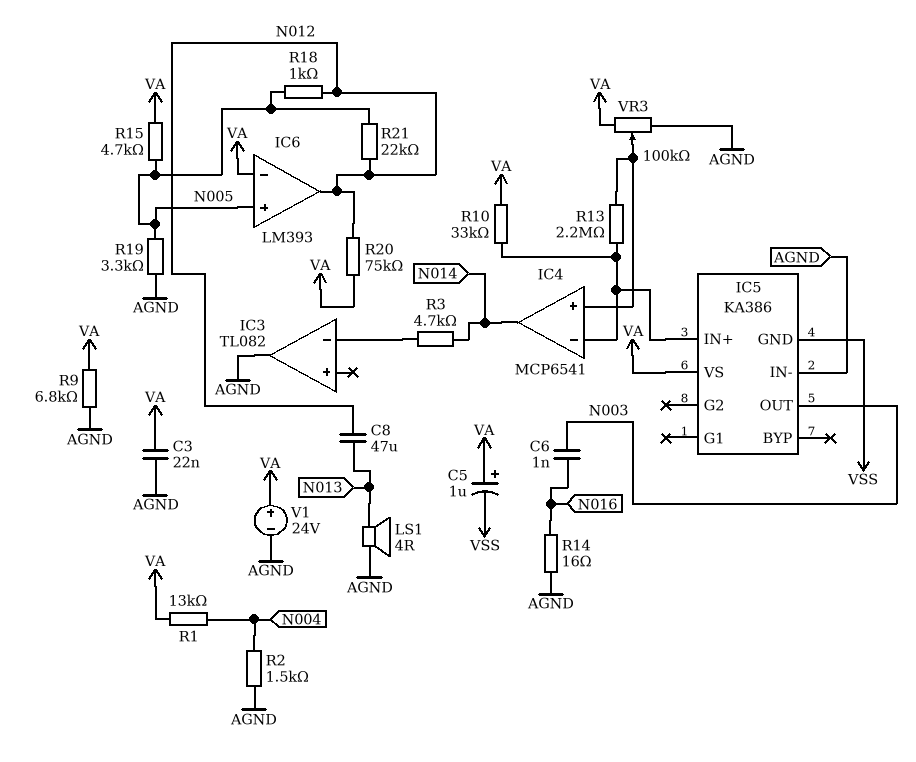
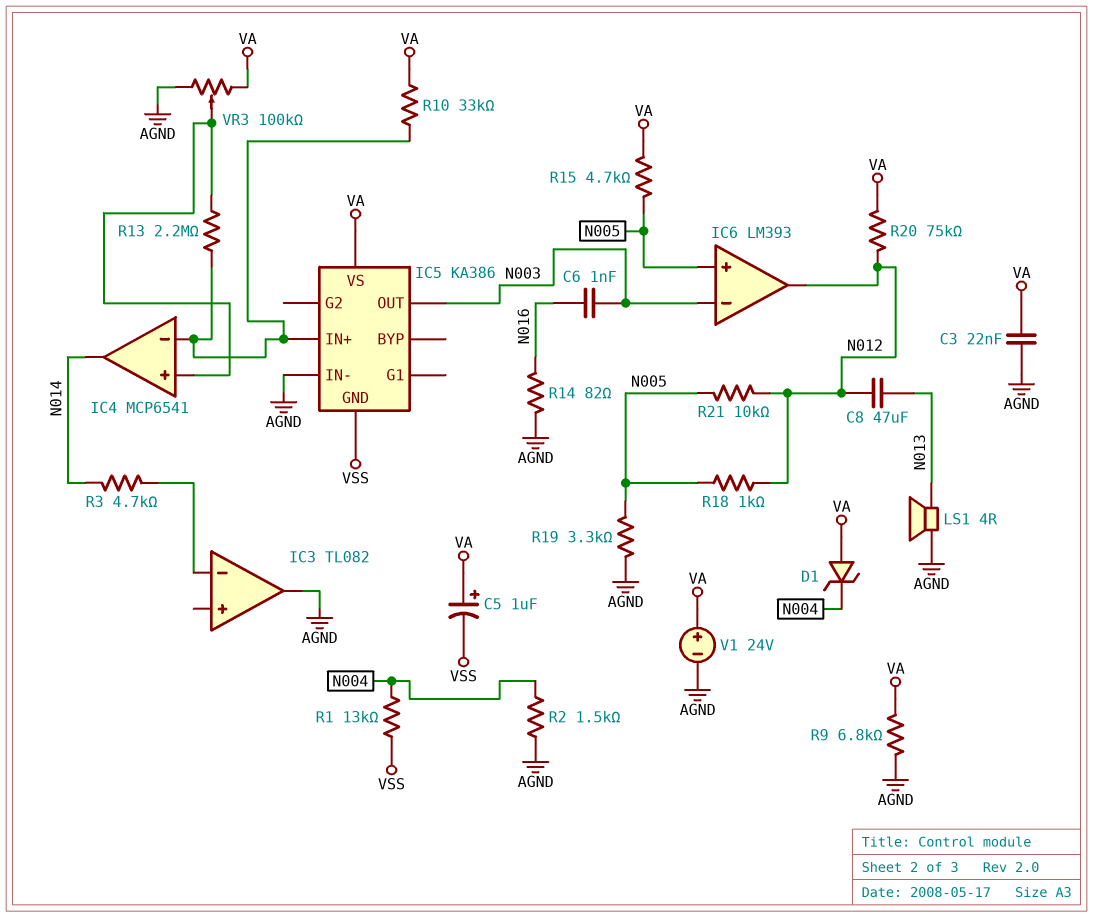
D1: none -> zener (A VA, K N004)
IC6 pin in-: VA -> N003
R1: 13k (N004, VA) -> 13k (N004, VSS)
R14: 16 (AGND, N016) -> 82 (AGND, N016)
R21: 22k (N005, N012) -> 10k (N005, N012)

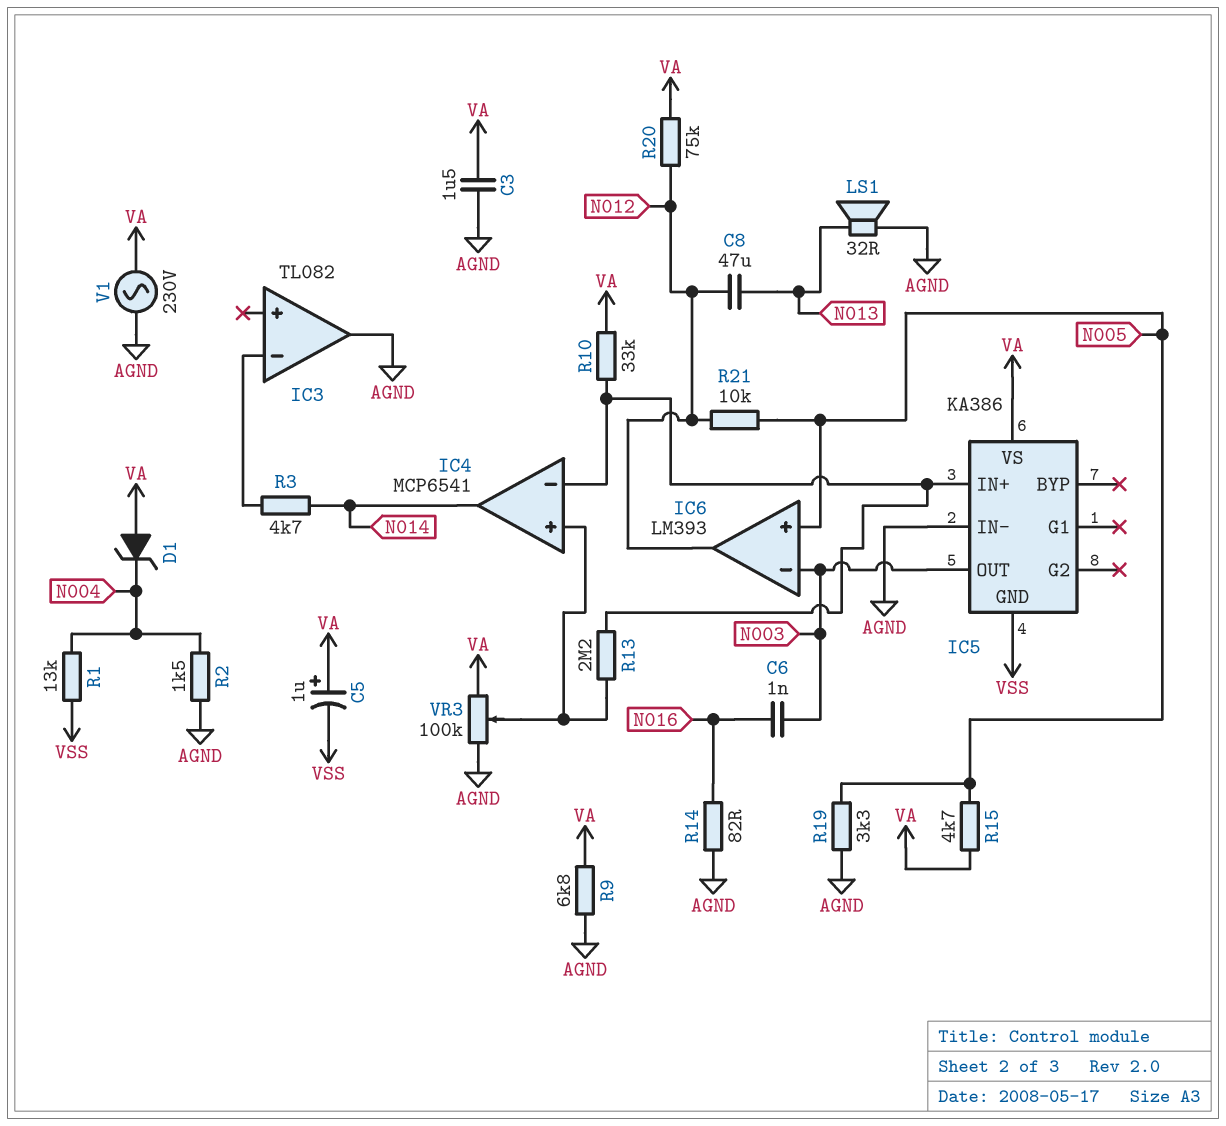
C3: 22nF (AGND, VA) -> 1.5uF (AGND, VA)
LS1: speaker 4R (AGND, N013) -> speaker 32R (AGND, N013)
R18: 1k (N005, N012) -> none
V1: 24V (plus VA, minus AGND) -> AC 230V (AGND, VA)

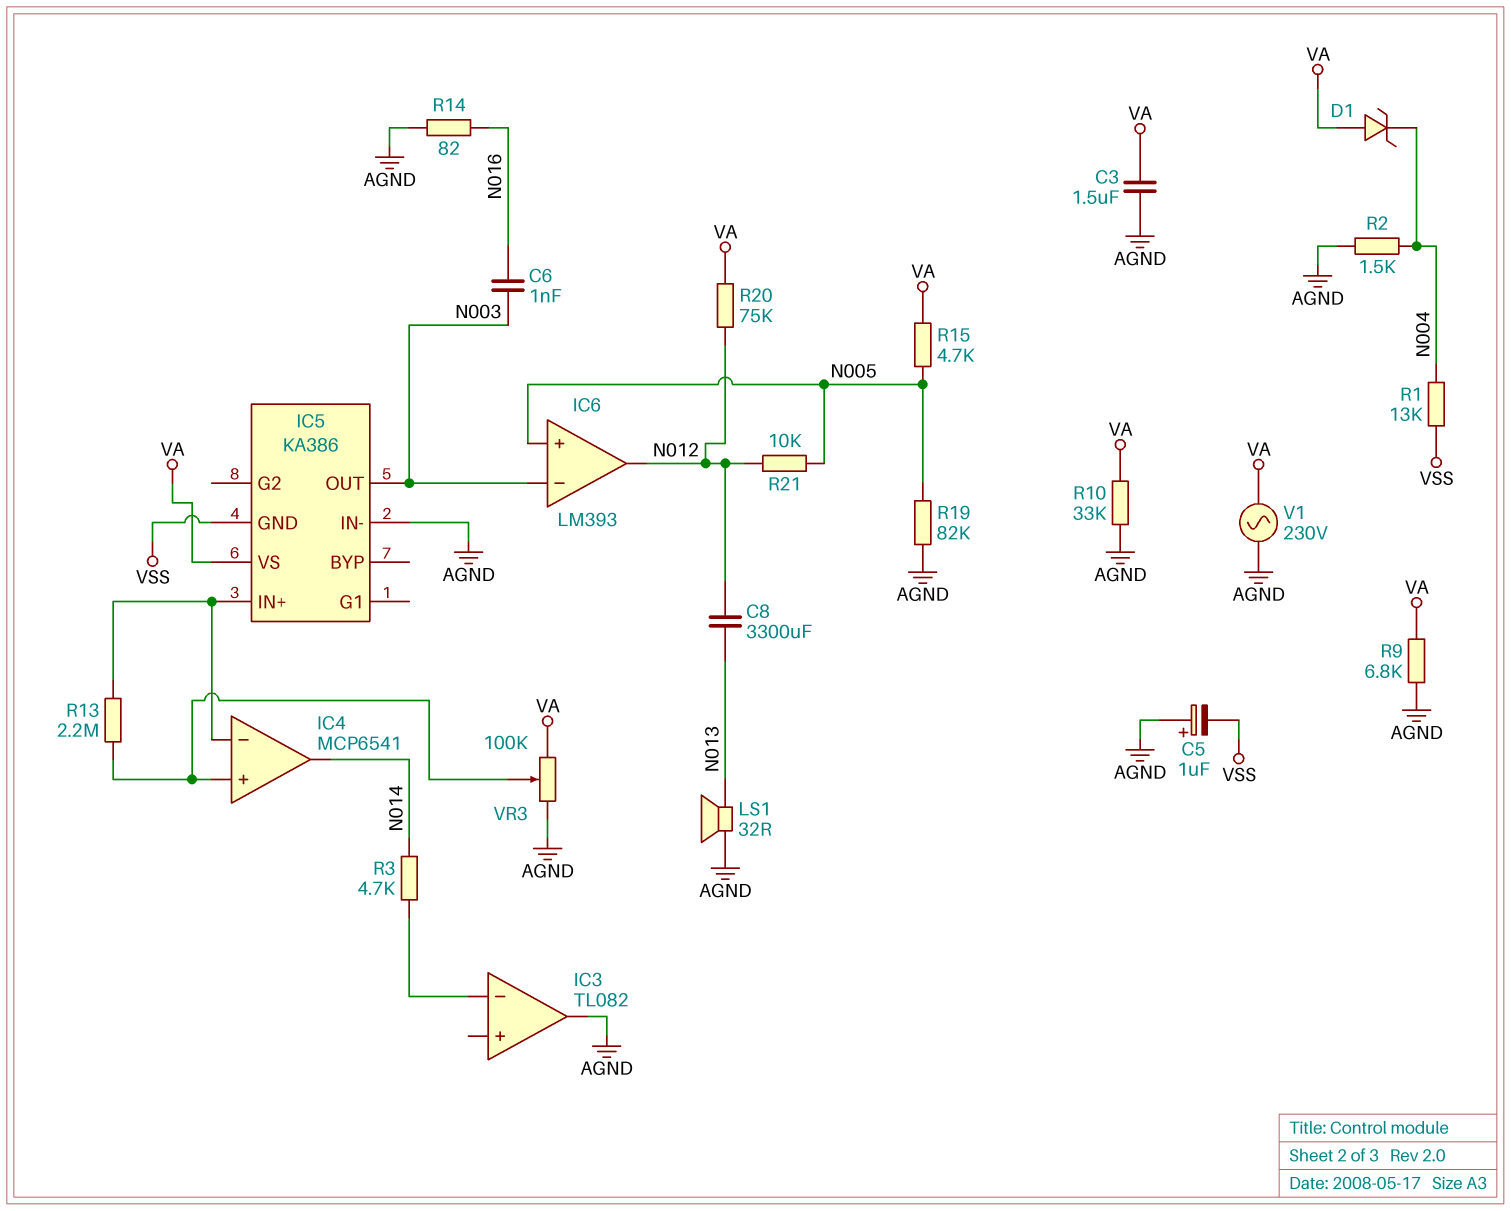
C5: 1uF (plus VA, minus VSS) -> 1uF (plus AGND, minus VSS)
C8: 47uF (N012, N013) -> 3300uF (N012, N013)
R10: 33k (IC4/in-, VA) -> 33k (AGND, VA)
R19: 3.3k (AGND, N005) -> 82k (AGND, N005)

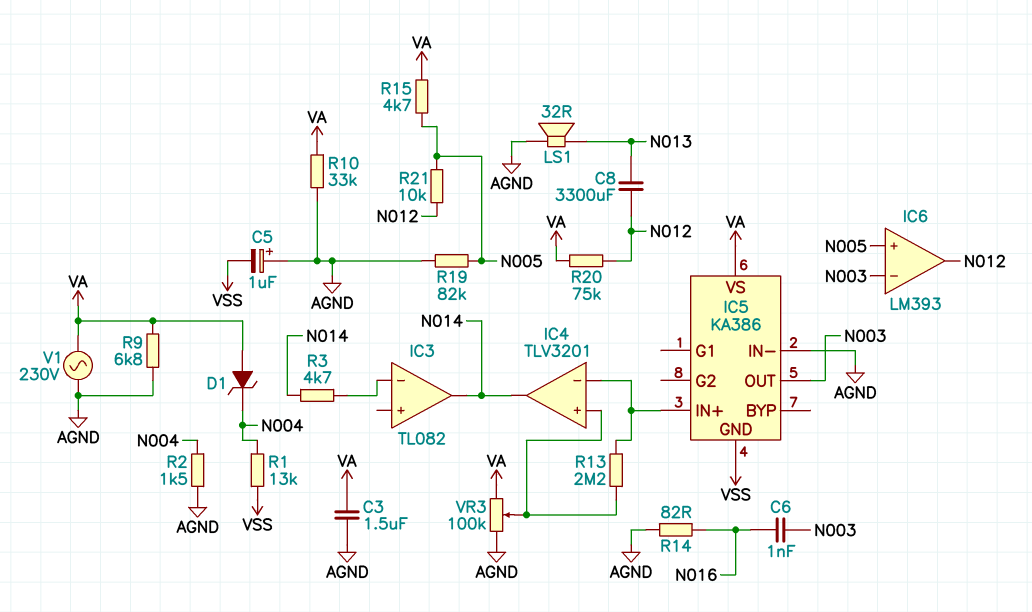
IC3 pin out: AGND -> N014
IC4: MCP6541 -> TLV3201

